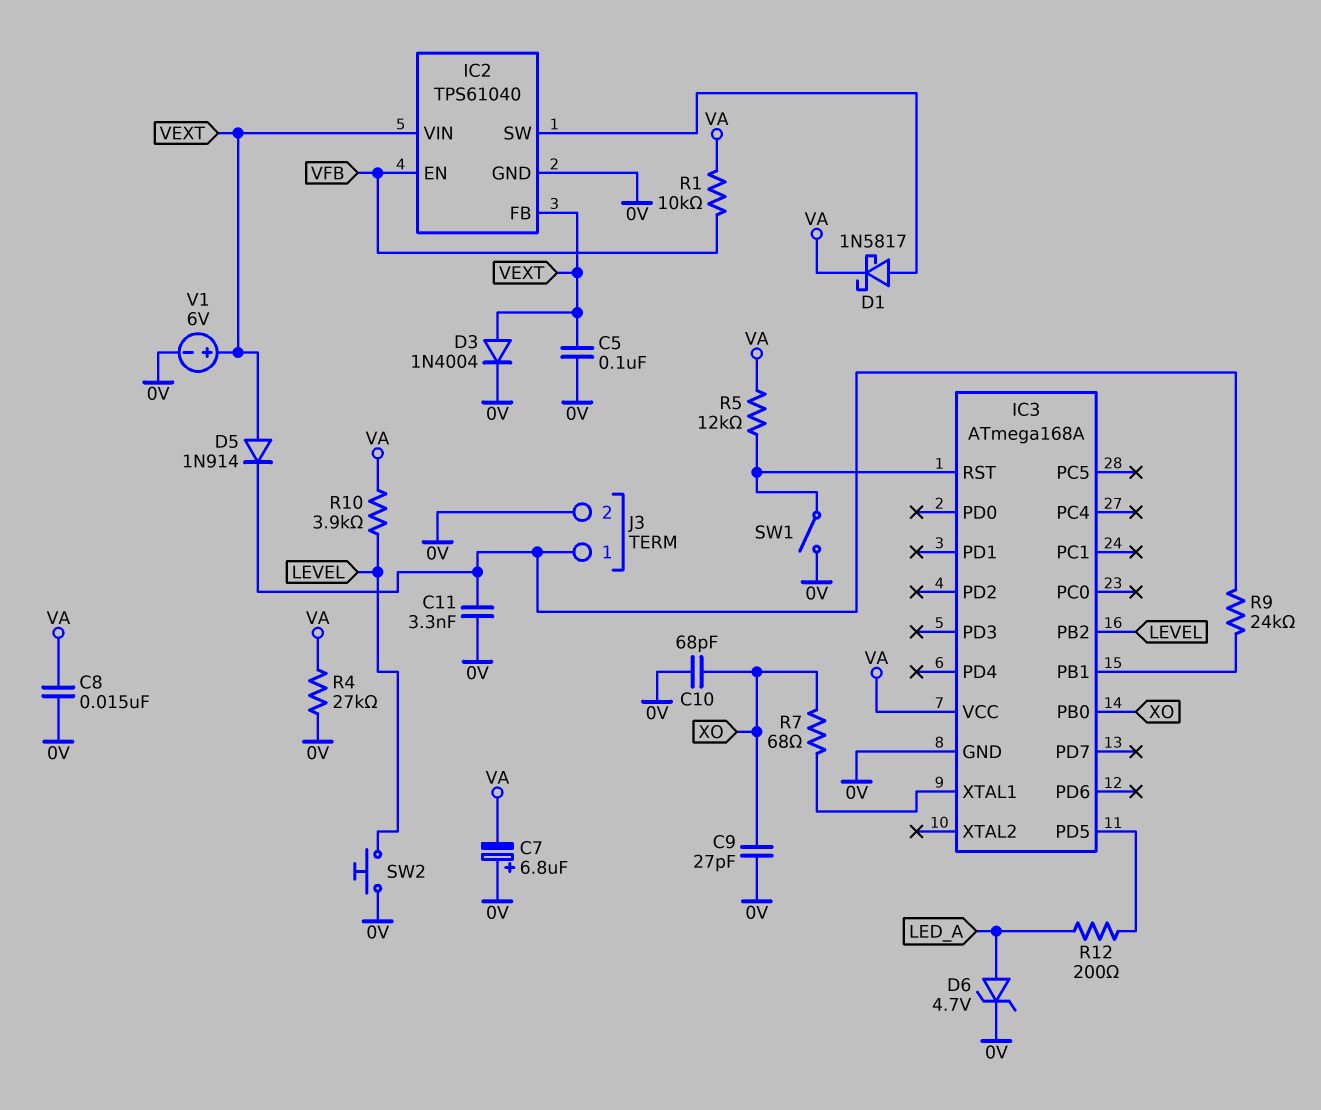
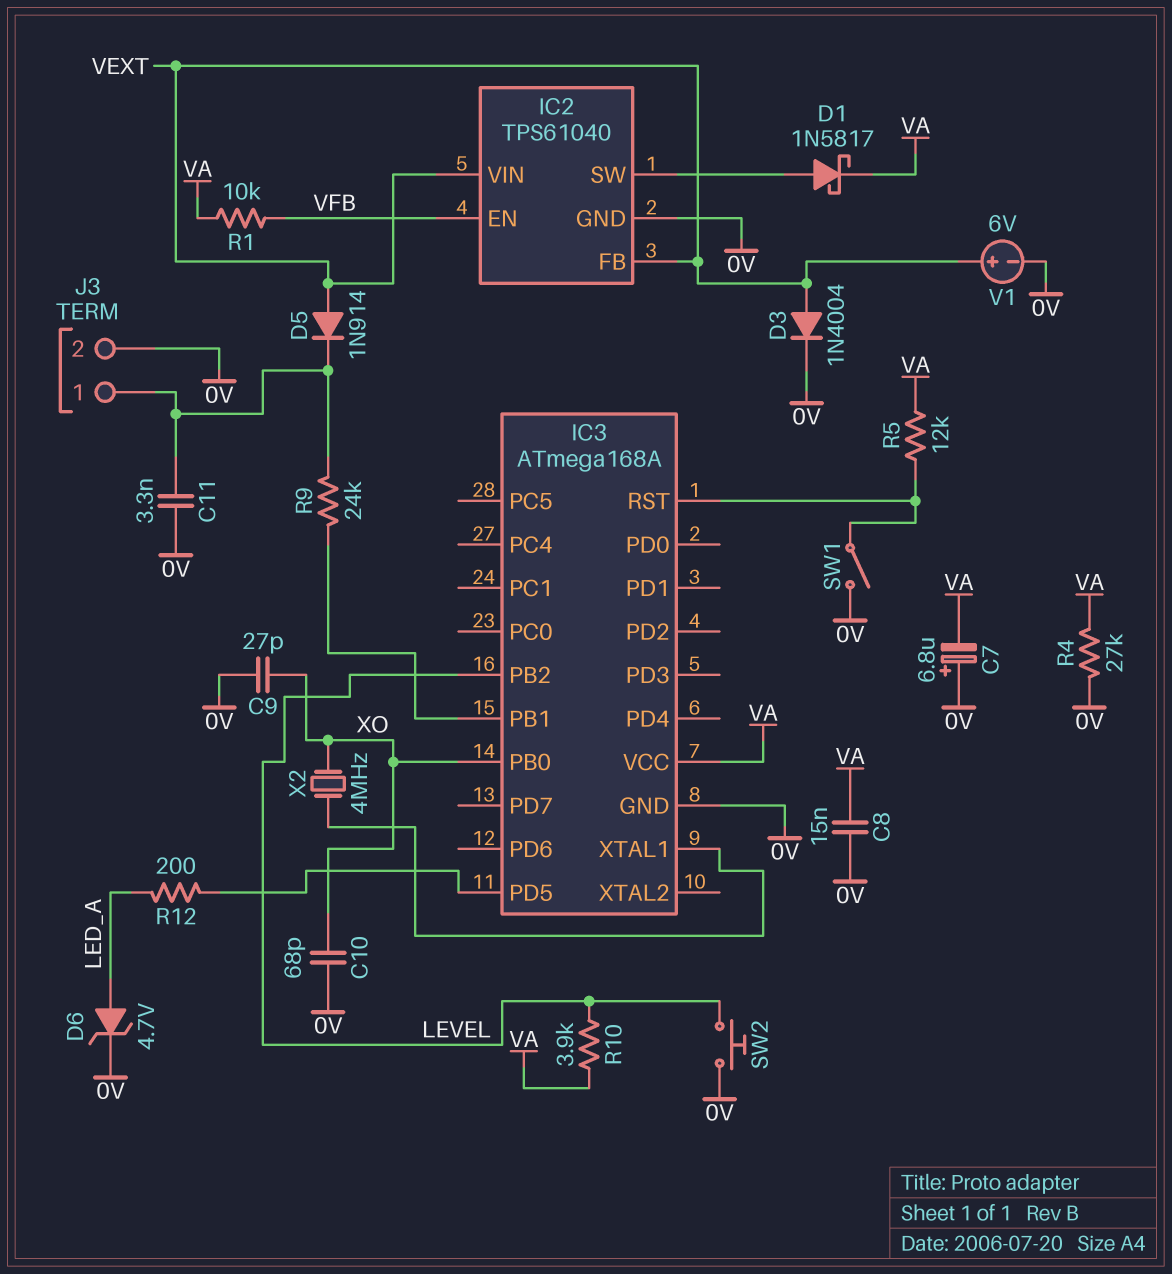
C5: 100nF (0V, VEXT) -> none
R7: 68 (IC3/XTAL1, XO) -> none
X2: none -> 4MHz (IC3/XTAL1, XO)

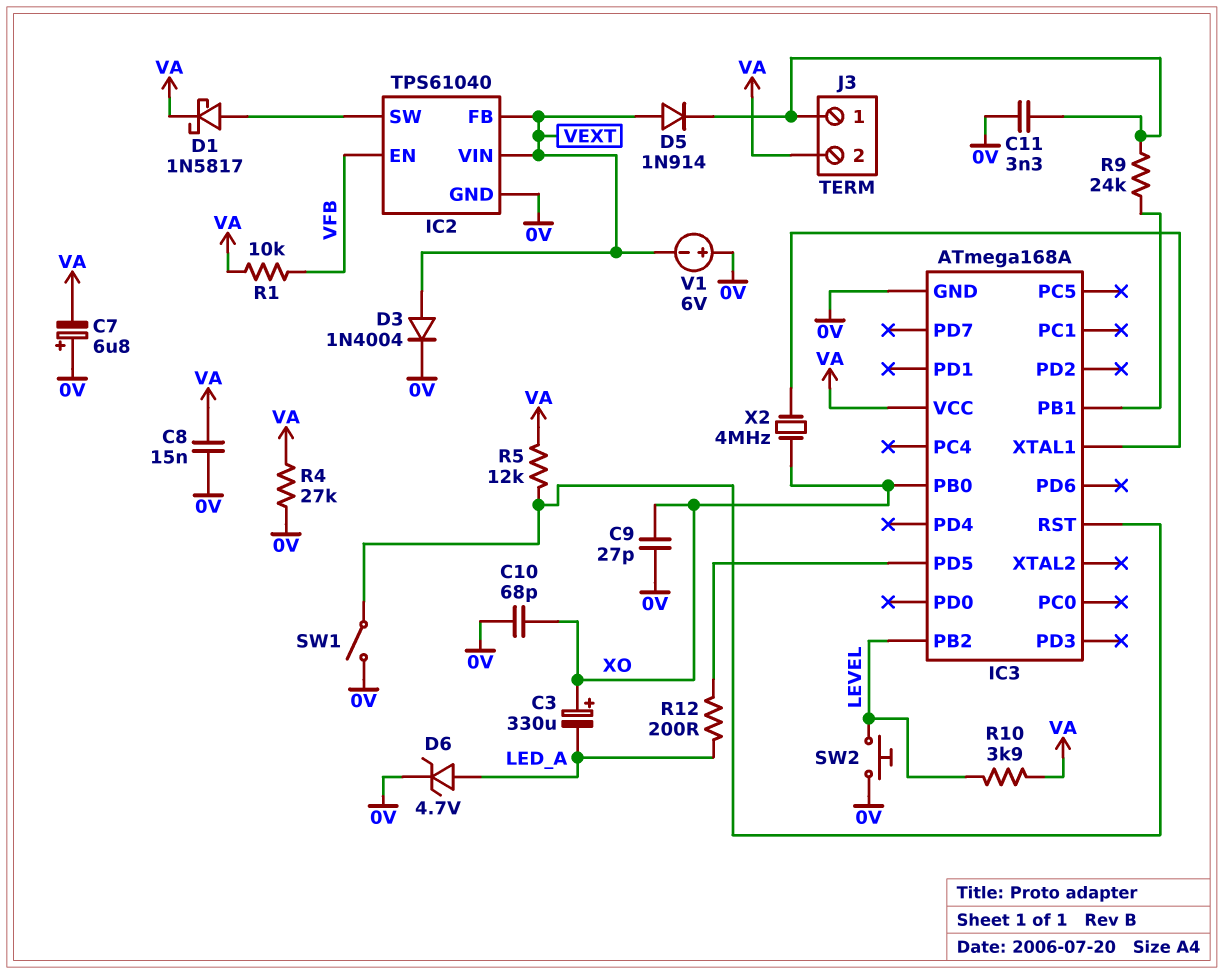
C3: none -> 330uF (plus XO, minus LED_A)
J3 pin 2: 0V -> VA
V1: 6V (plus VEXT, minus 0V) -> 6V (plus 0V, minus VEXT)

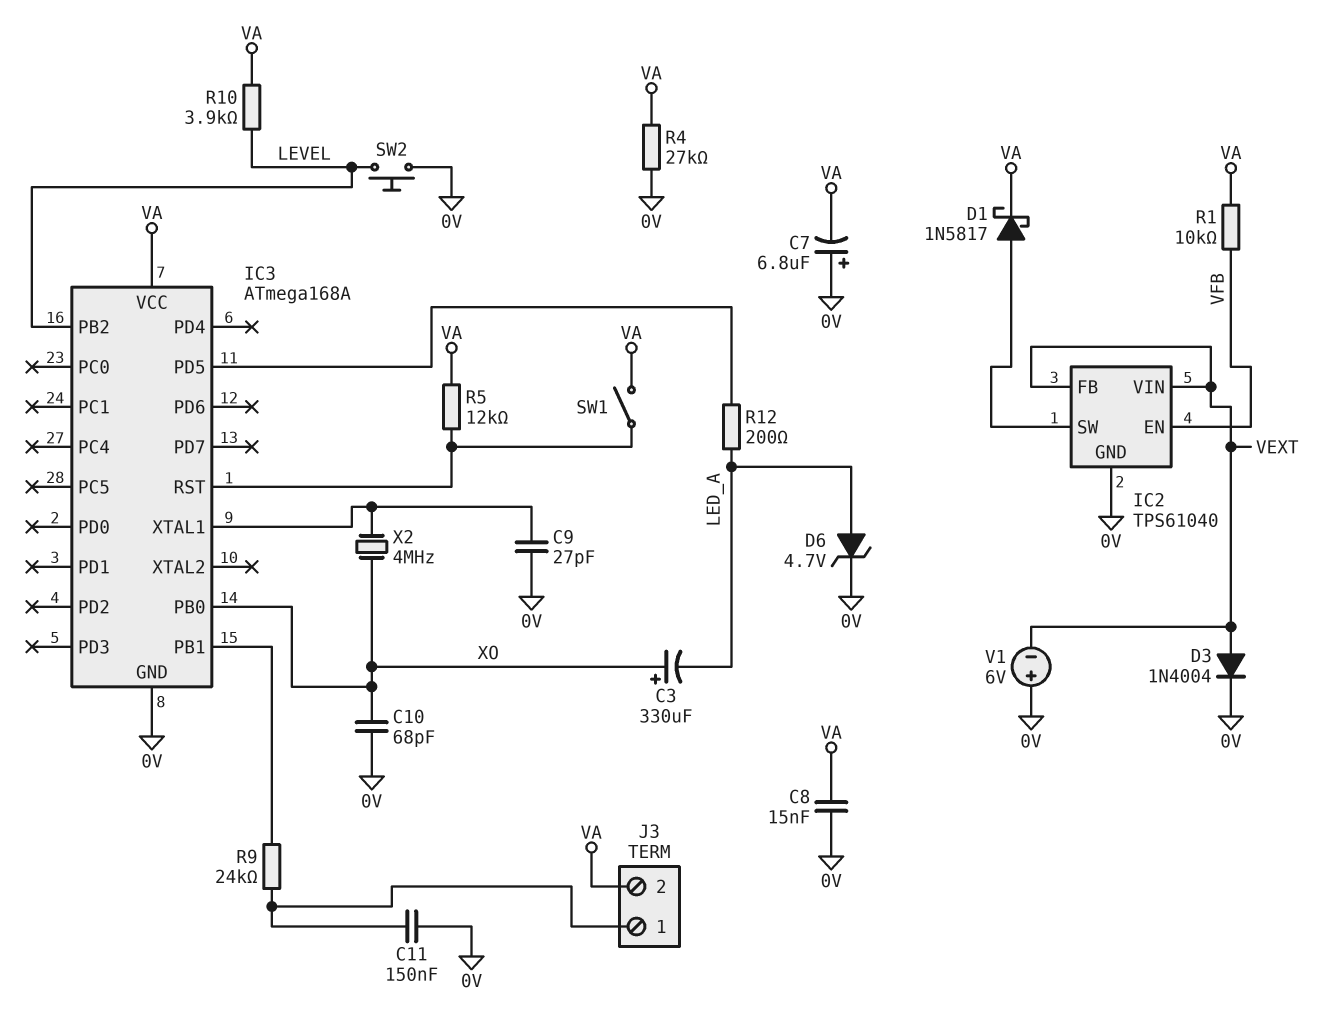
C9: 27pF (0V, XO) -> 27pF (0V, IC3/XTAL1)
C11: 3.3nF (0V, J3/1) -> 150nF (0V, J3/1)
D5: diode 1N914 (A VEXT, K J3/1) -> none
SW1: switch (0V, IC3/RST) -> switch (IC3/RST, VA)

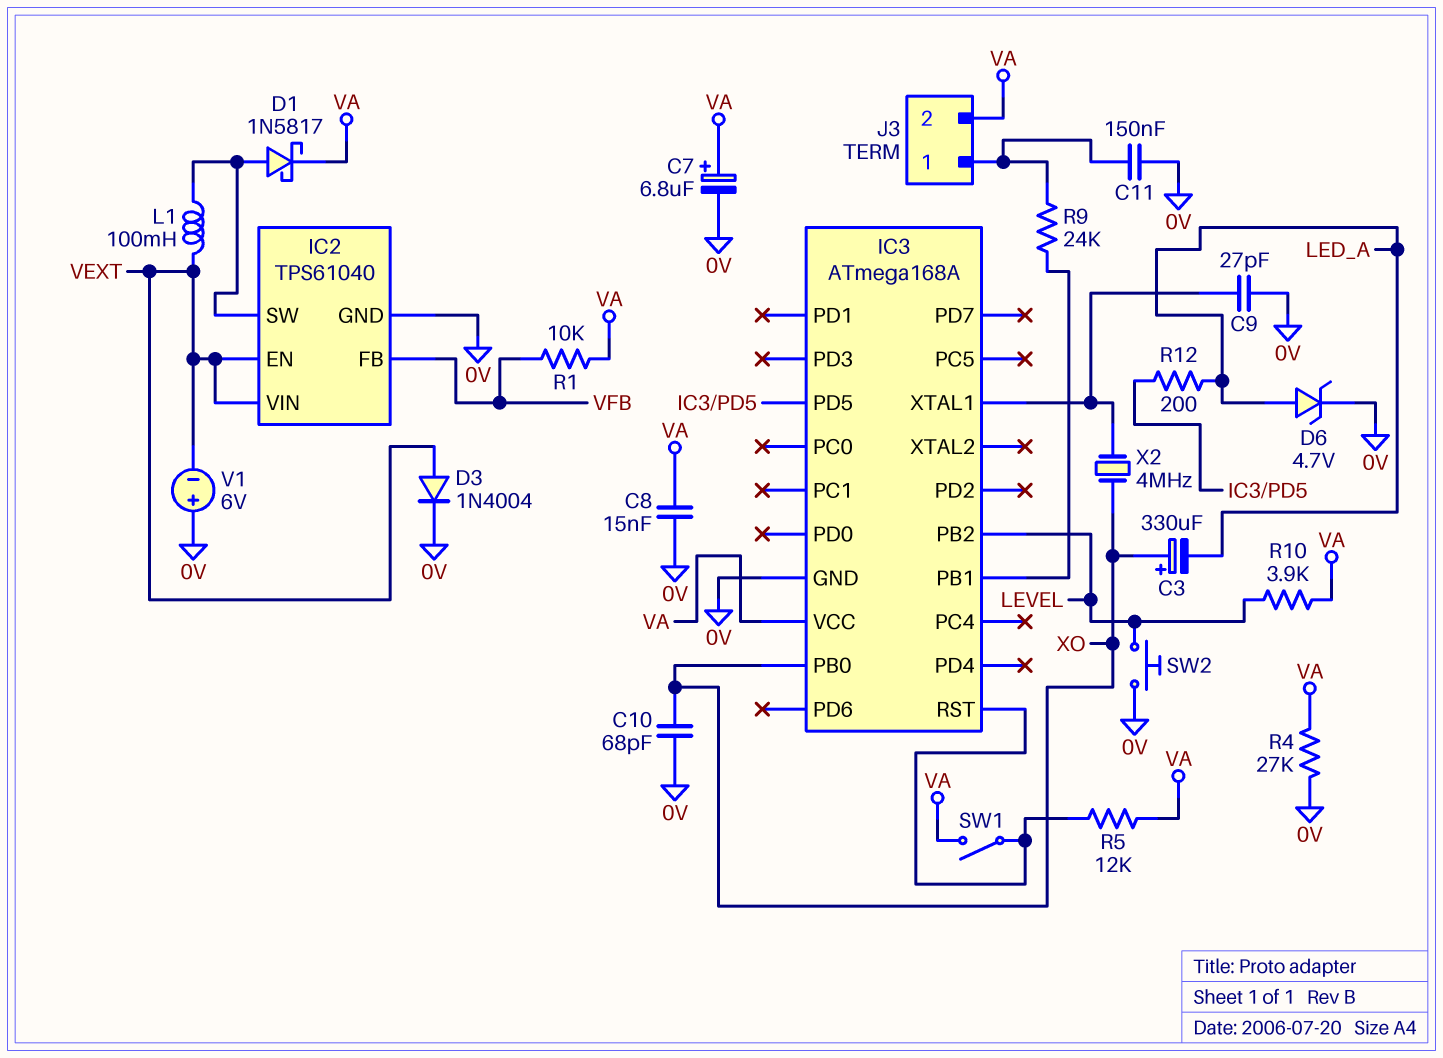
C7: 6.8uF (plus 0V, minus VA) -> 6.8uF (plus VA, minus 0V)
IC2 pin EN: VFB -> VEXT
IC2 pin FB: VEXT -> VFB
L1: none -> 100mH (IC2/SW, VEXT)

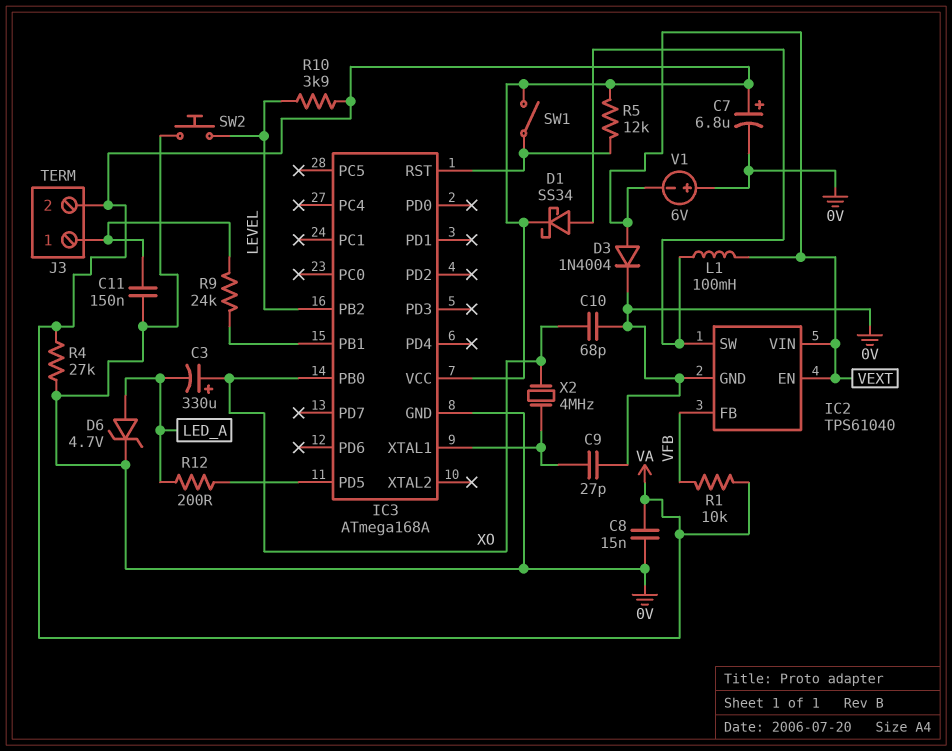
D1: schottky 1N5817 (A IC2/SW, K VA) -> schottky SS34 (A IC2/SW, K VA)

